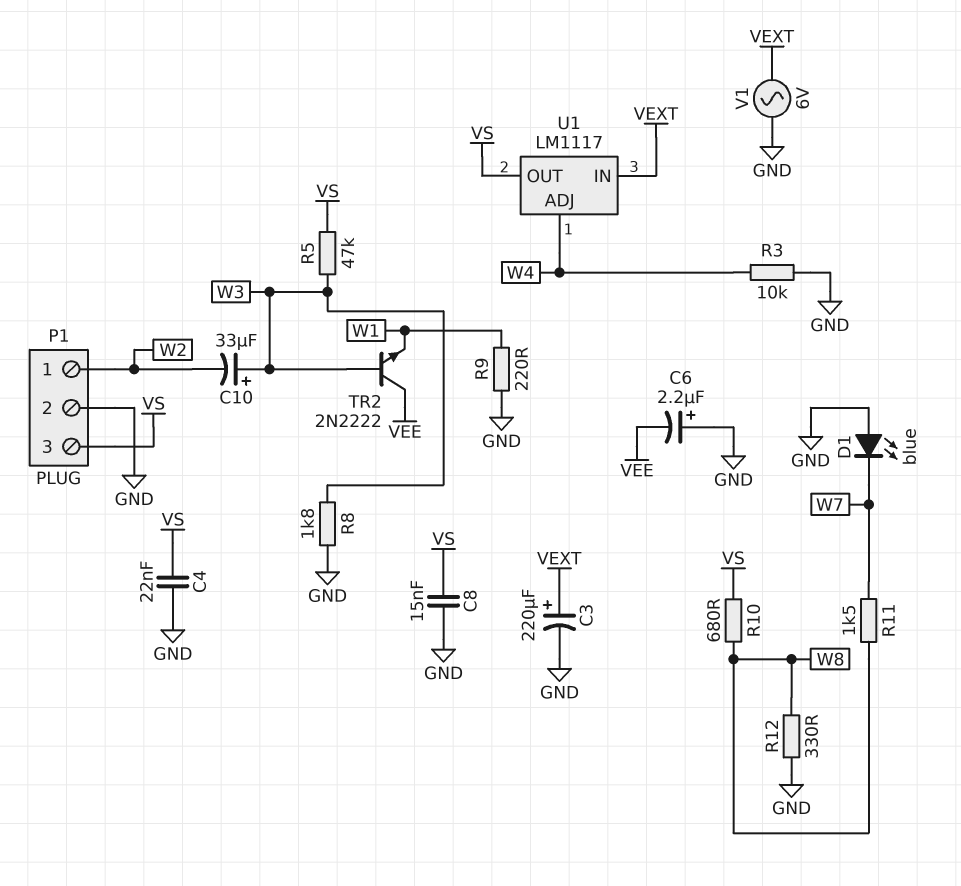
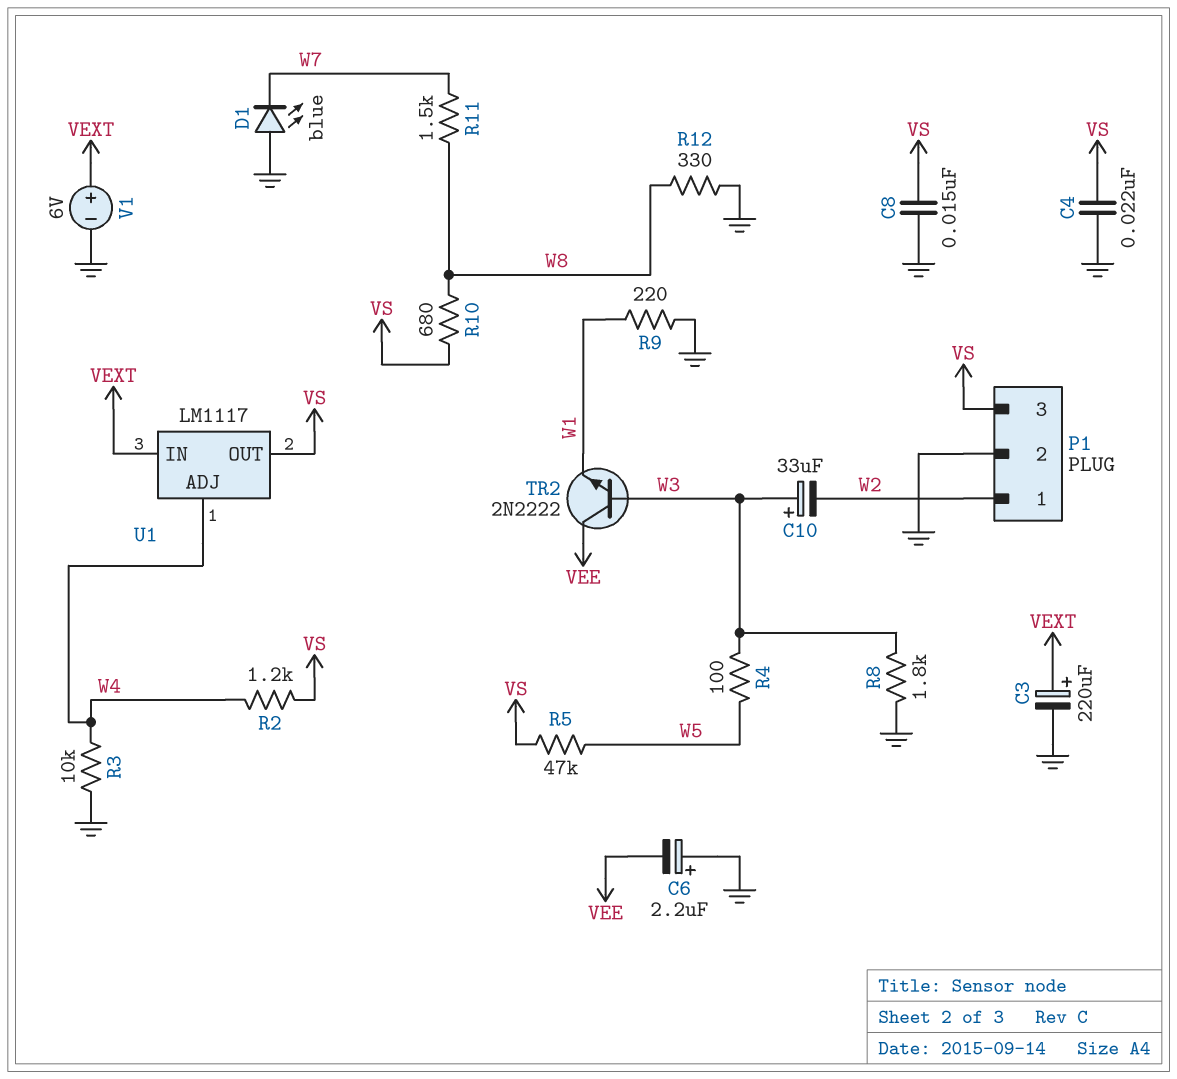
R2: none -> 1.2k (VS, W4)
R4: none -> 100 (W3, W5)
R5: 47k (VS, W3) -> 47k (VS, W5)
V1: AC 6V (GND, VEXT) -> 6V (plus VEXT, minus GND)

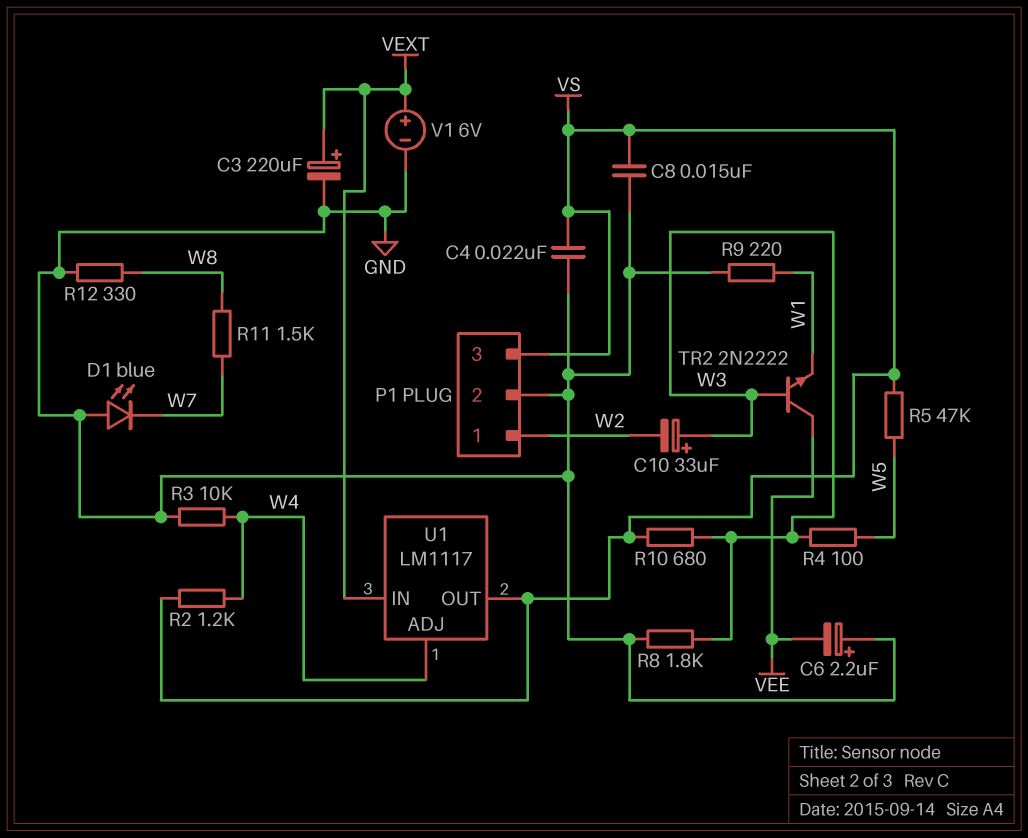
R10: 680 (VS, W8) -> 680 (VS, W3)

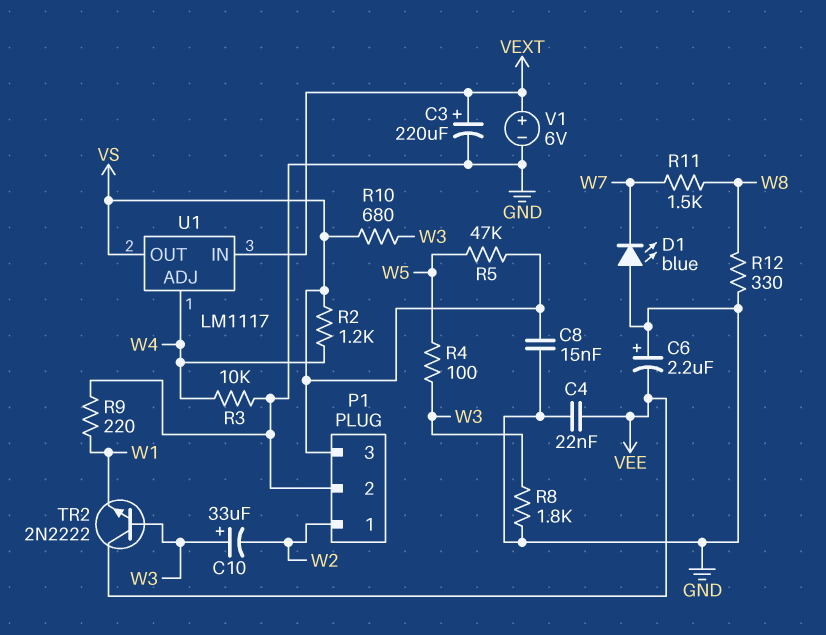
C4: 22nF (GND, VS) -> 22nF (GND, VEE)

